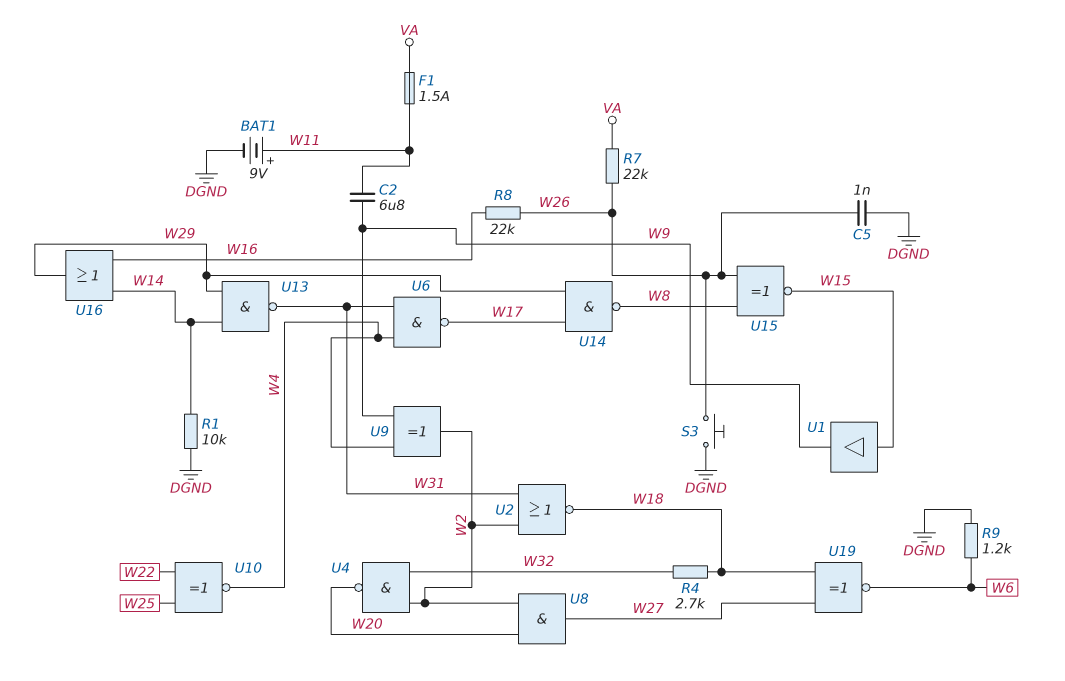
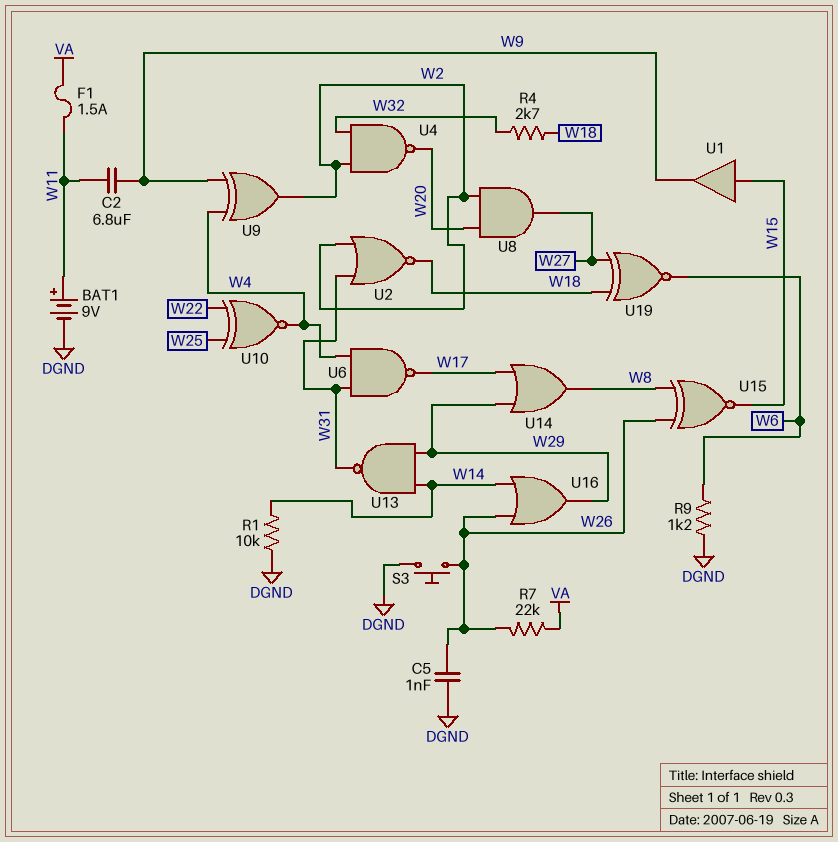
R8: 22k (W16, W26) -> none
U14: NAND (in W17, in W29, out W8) -> OR (in W17, in W29, out W8)
U16: OR (in W14, in W16, out W29) -> OR (in W14, in W26, out W29)

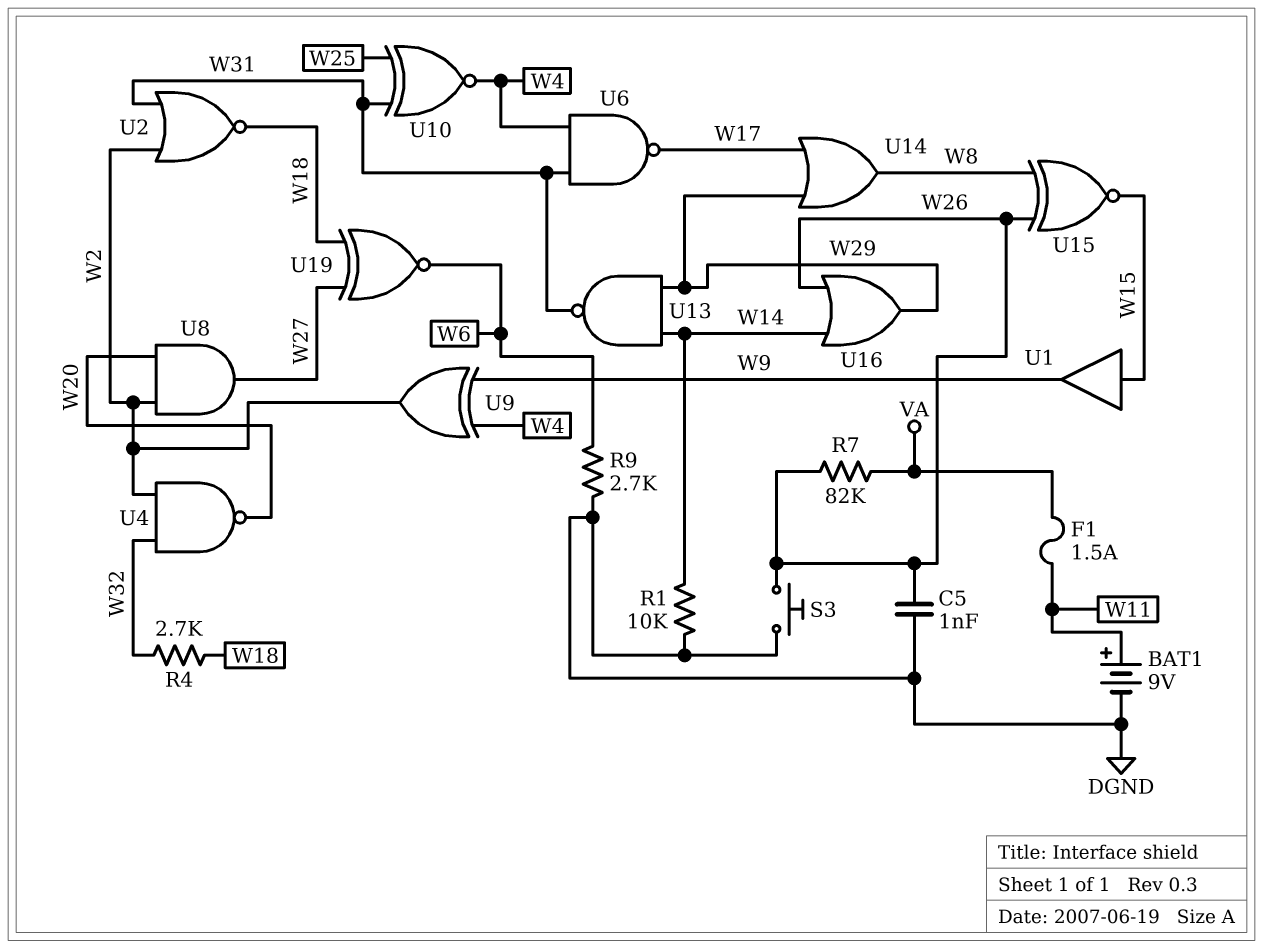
C2: 6.8uF (W9, W11) -> none
R7: 22k (VA, W26) -> 82k (VA, W26)
R9: 1.2k (DGND, W6) -> 2.7k (DGND, W6)
U10: XNOR (in W22, in W25, out W4) -> XNOR (in W25, in W31, out W4)

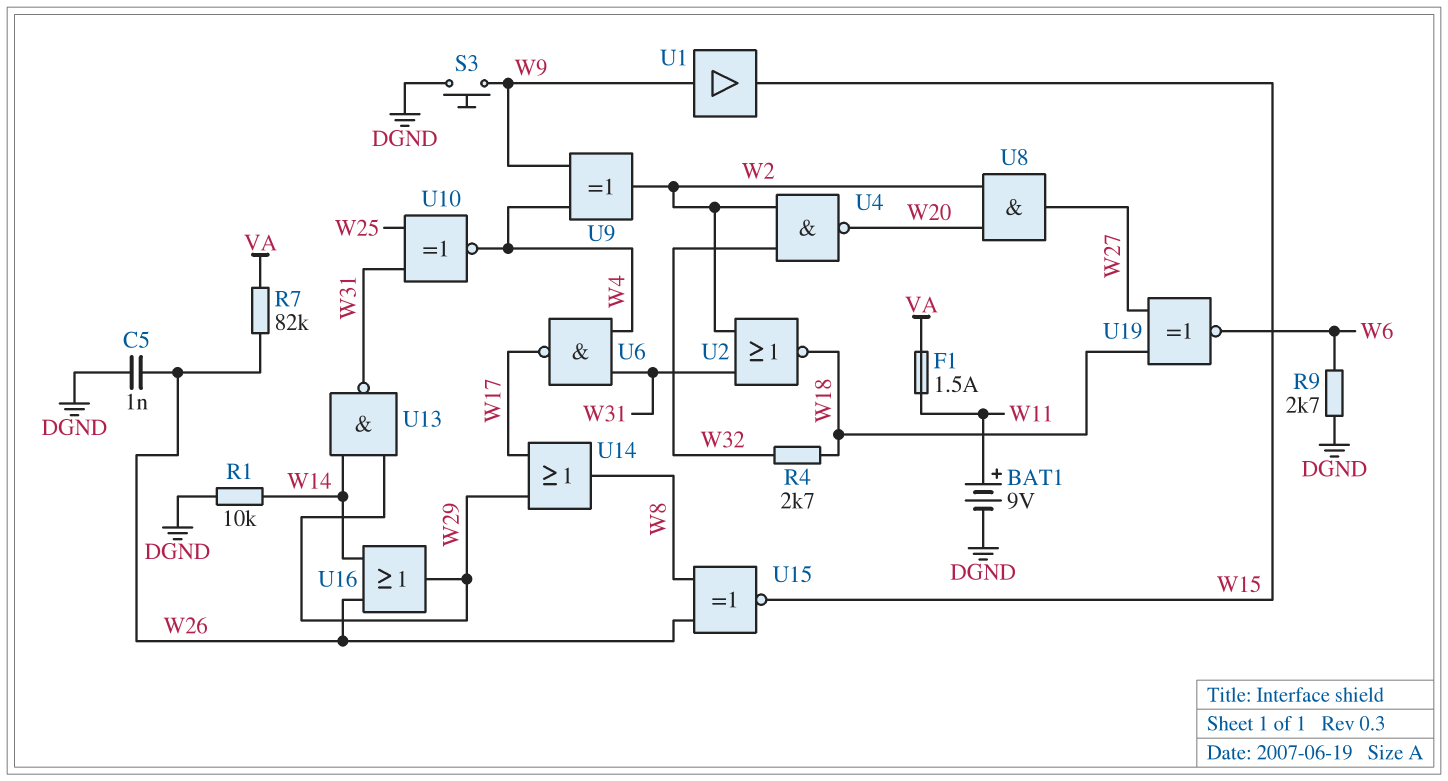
S3: button (DGND, W26) -> button (DGND, W9)
U1: buffer (in W15, out W9) -> buffer (in W9, out W15)

